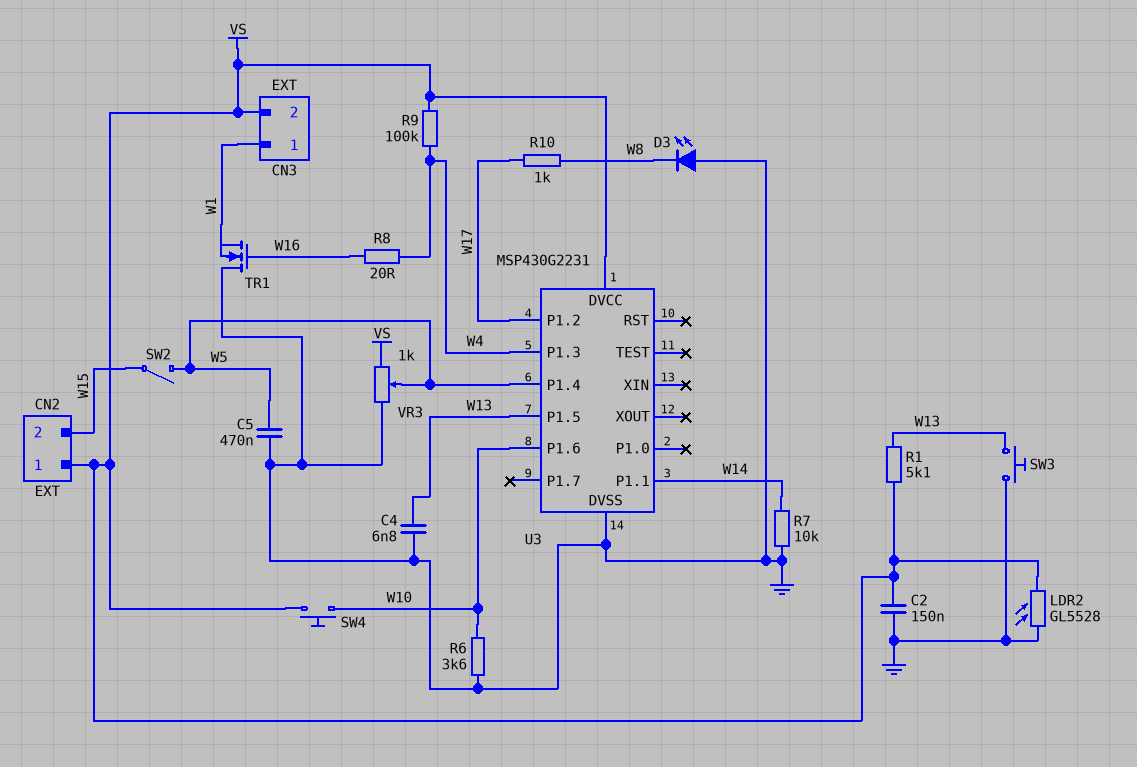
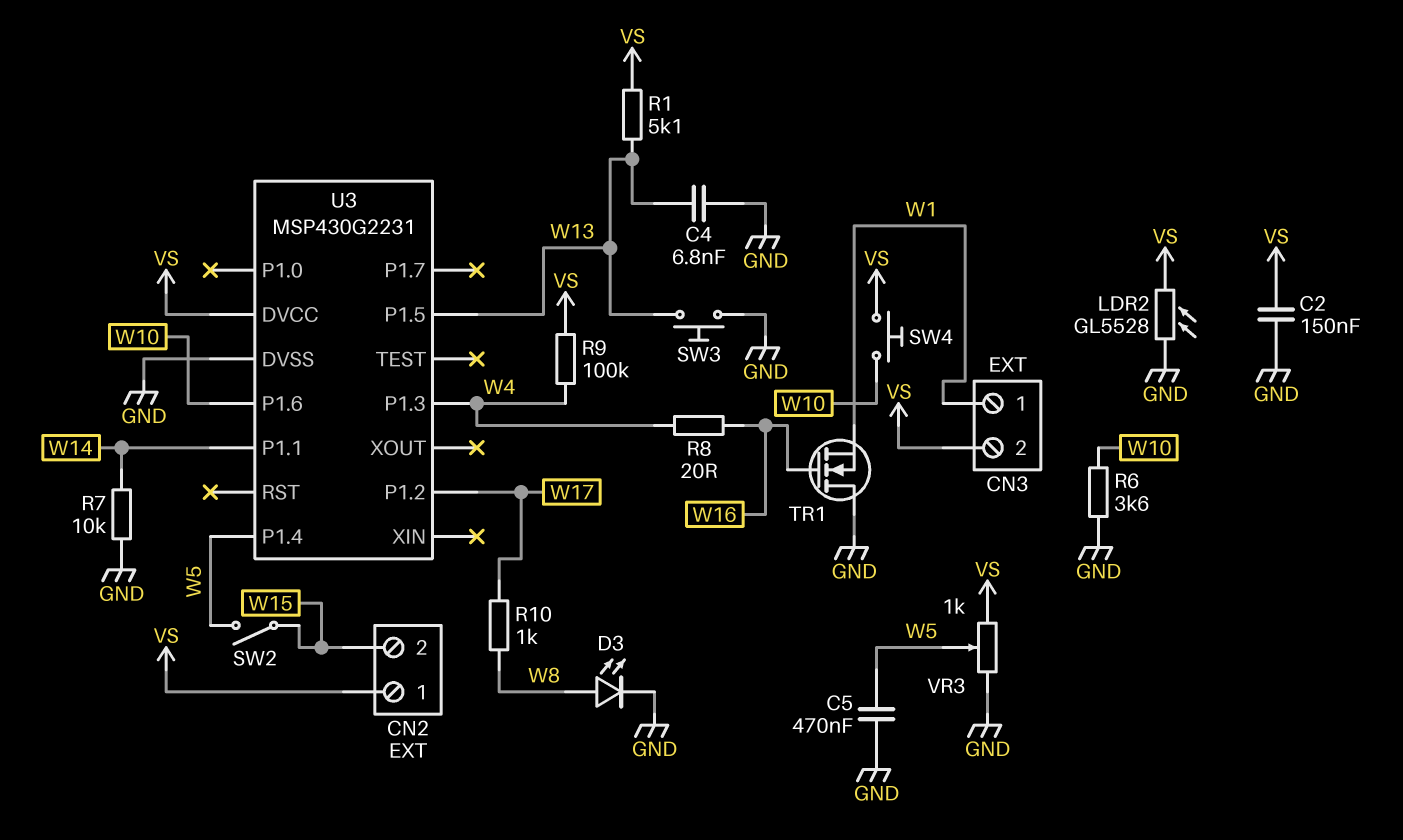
D3: LED (A GND, K W8) -> LED (A W8, K GND)

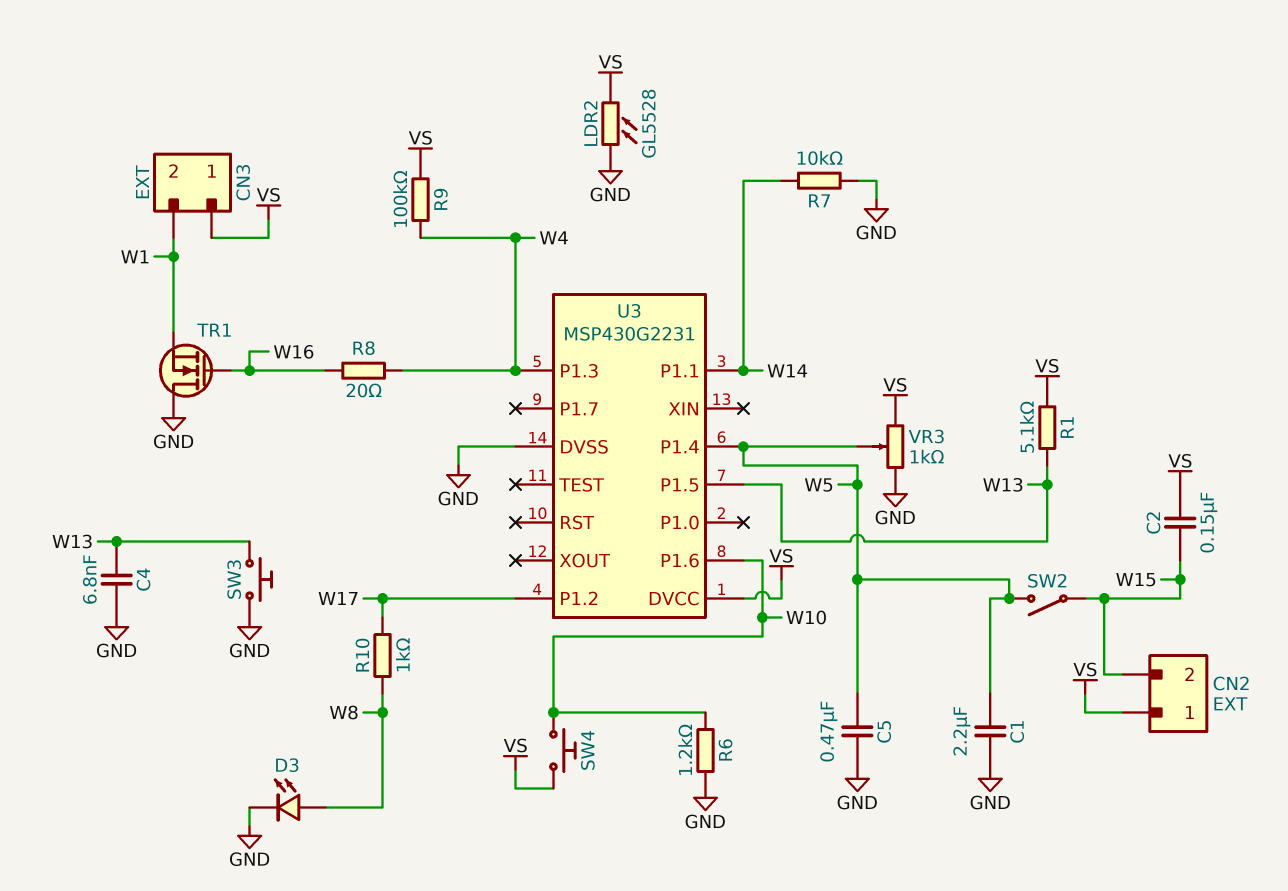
C1: none -> 2.2uF (GND, W5)
C2: 150nF (GND, VS) -> 150nF (VS, W15)
CN3 pin 1: W1 -> VS
CN3 pin 2: VS -> W1
R6: 3.6k (GND, W10) -> 1.2k (GND, W10)

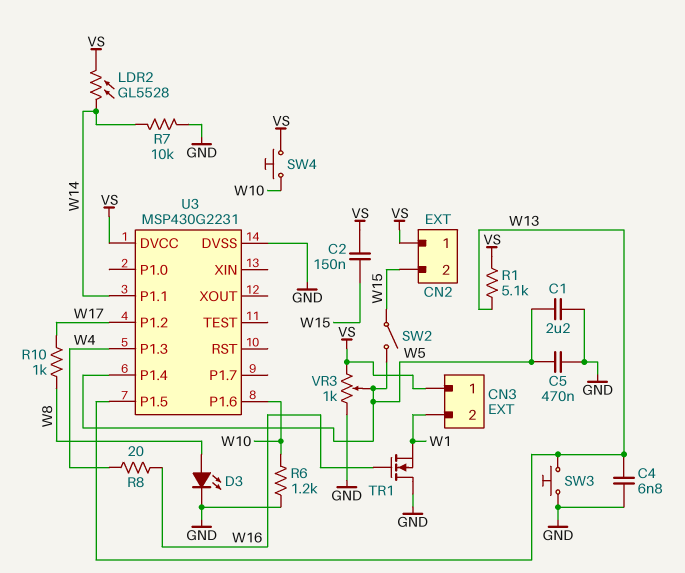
LDR2: GL5528 (GND, VS) -> GL5528 (VS, W14)
R9: 100k (VS, W4) -> none

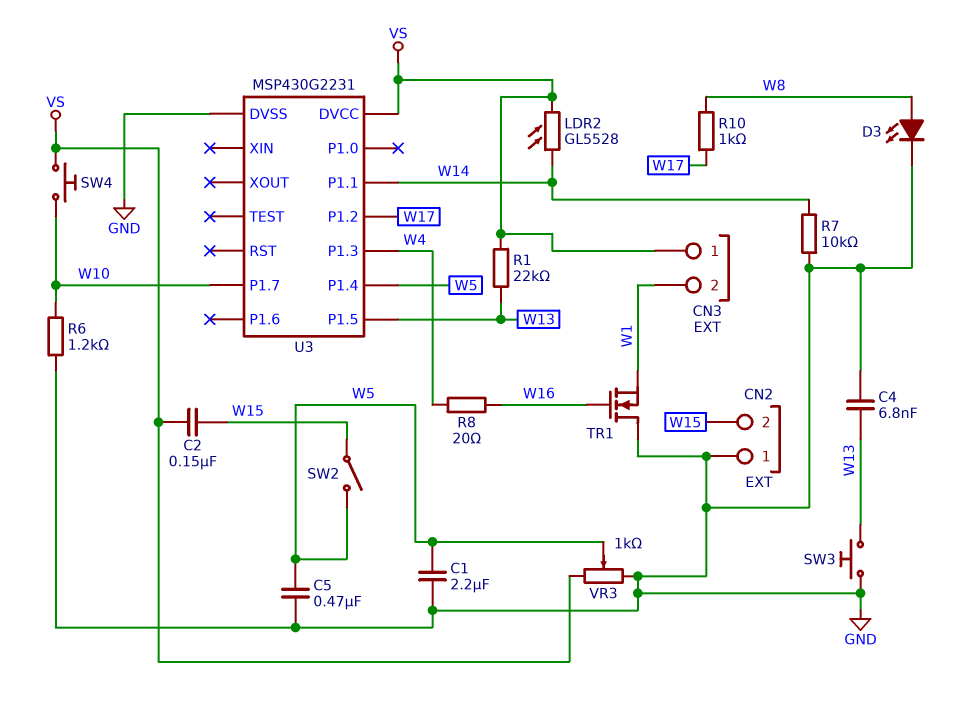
CN2 pin 1: VS -> GND
R1: 5.1k (VS, W13) -> 22k (VS, W13)
U3 pin P1.6: W10 -> none
U3 pin P1.7: none -> W10

